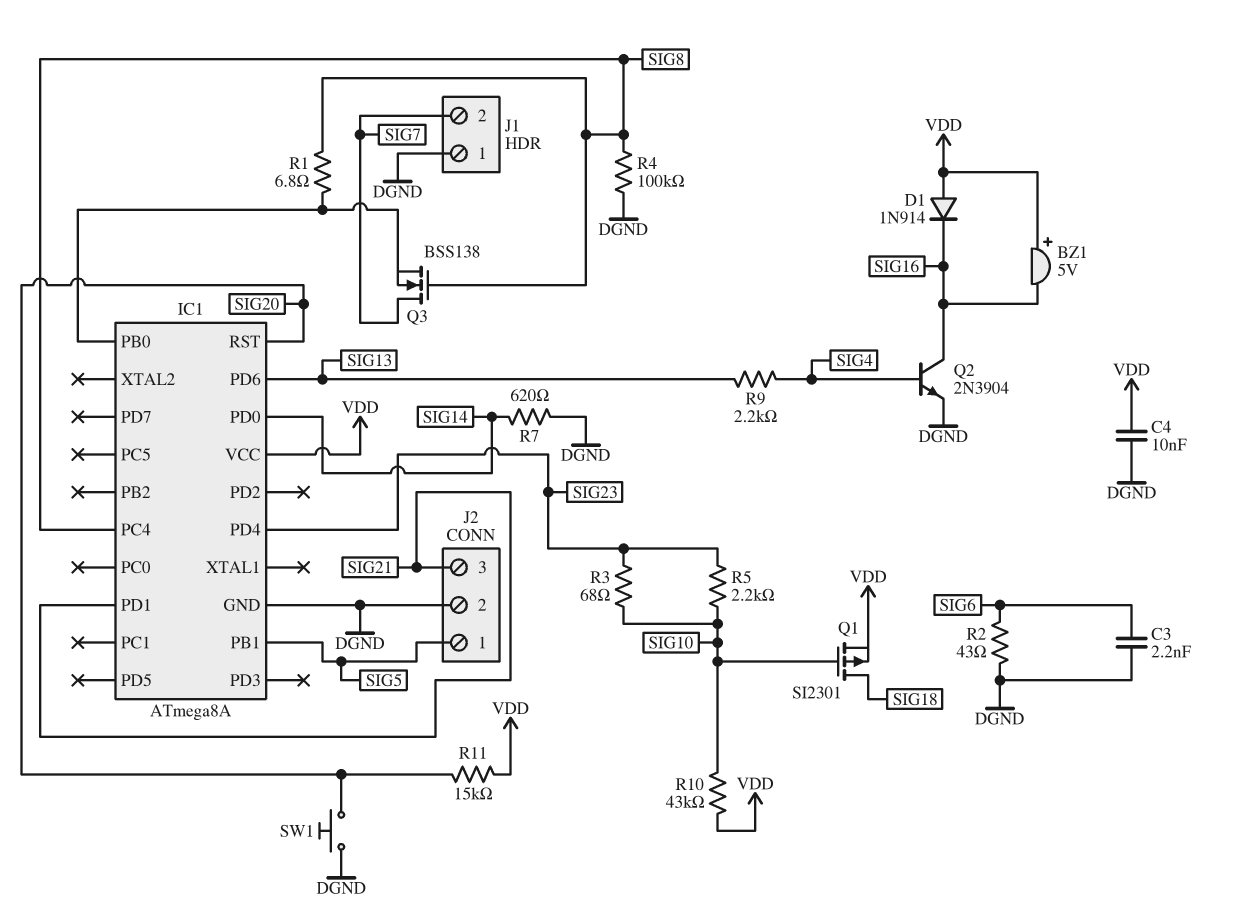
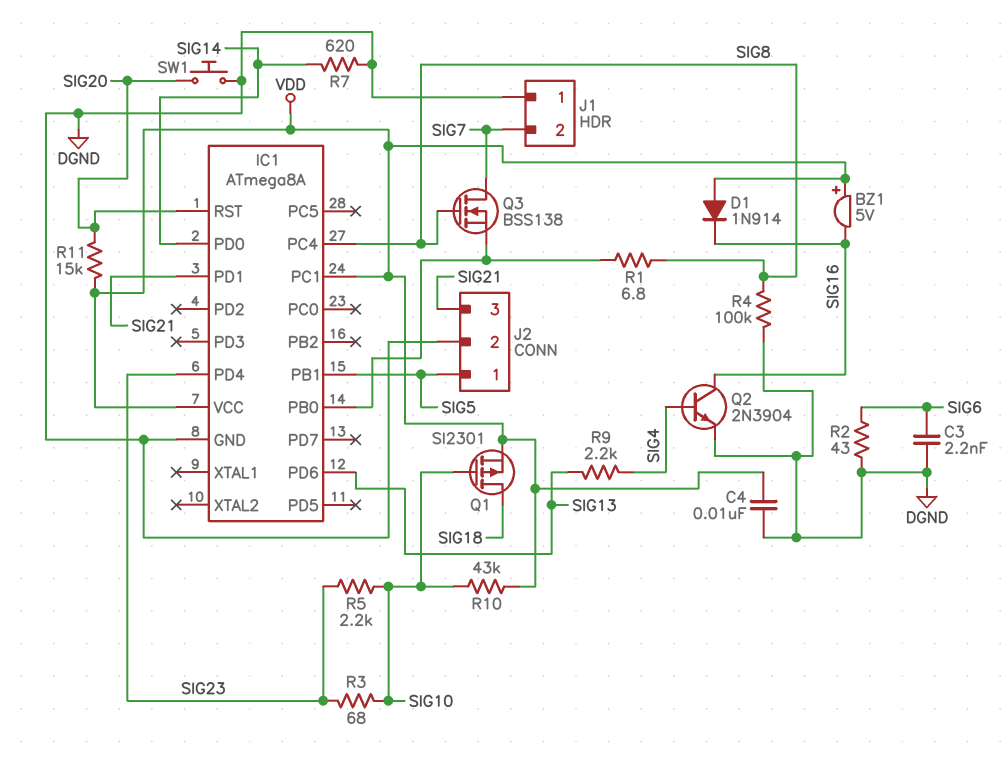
IC1 pin PC1: none -> VDD

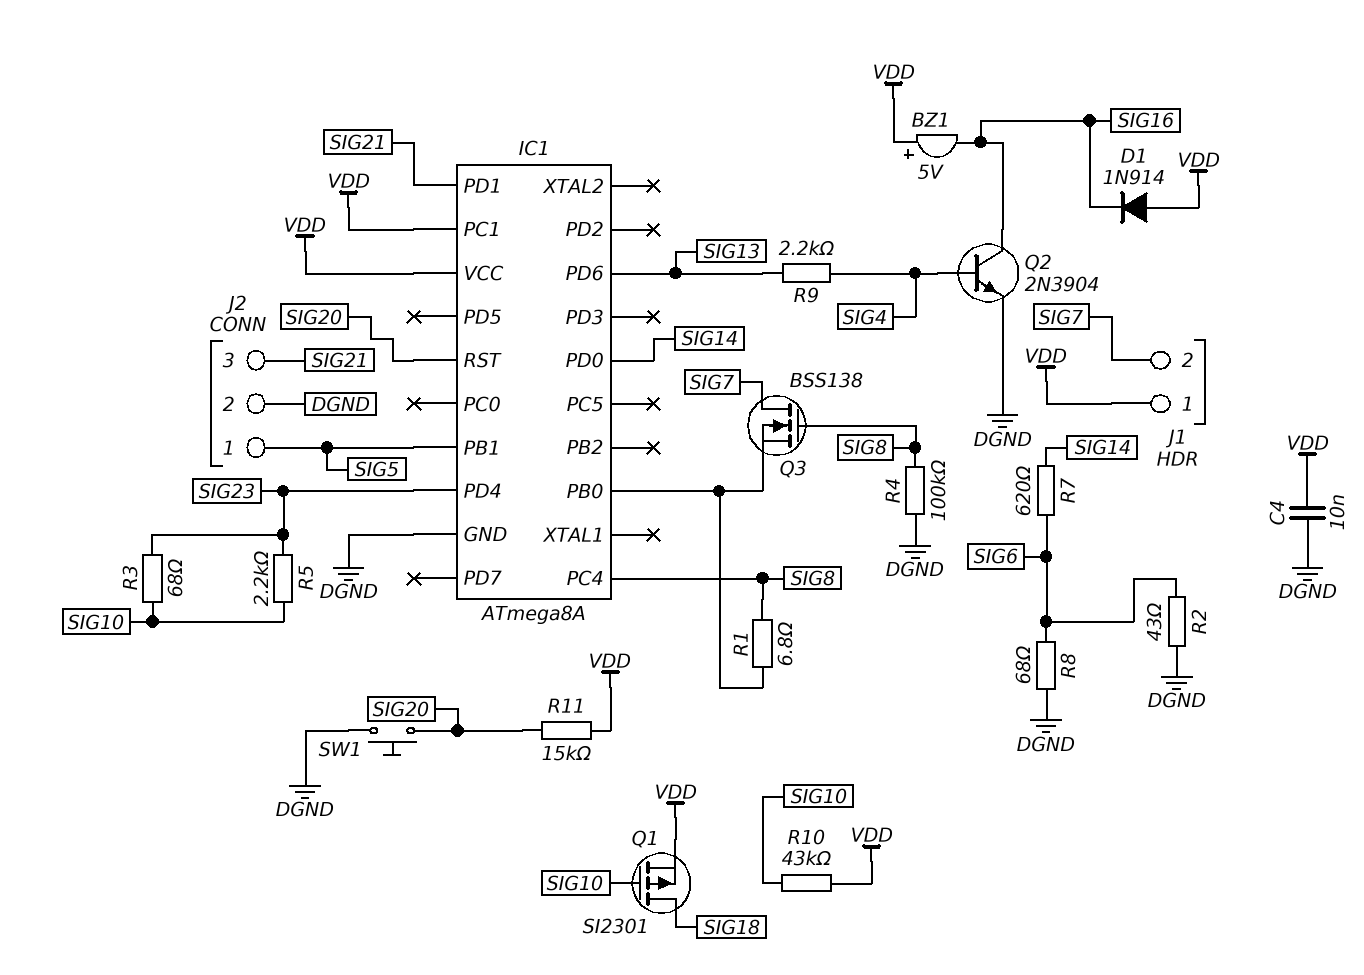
C3: 2.2nF (DGND, SIG6) -> none
J1 pin 1: DGND -> VDD
R7: 620 (DGND, SIG14) -> 620 (SIG6, SIG14)
R8: none -> 68 (DGND, SIG6)

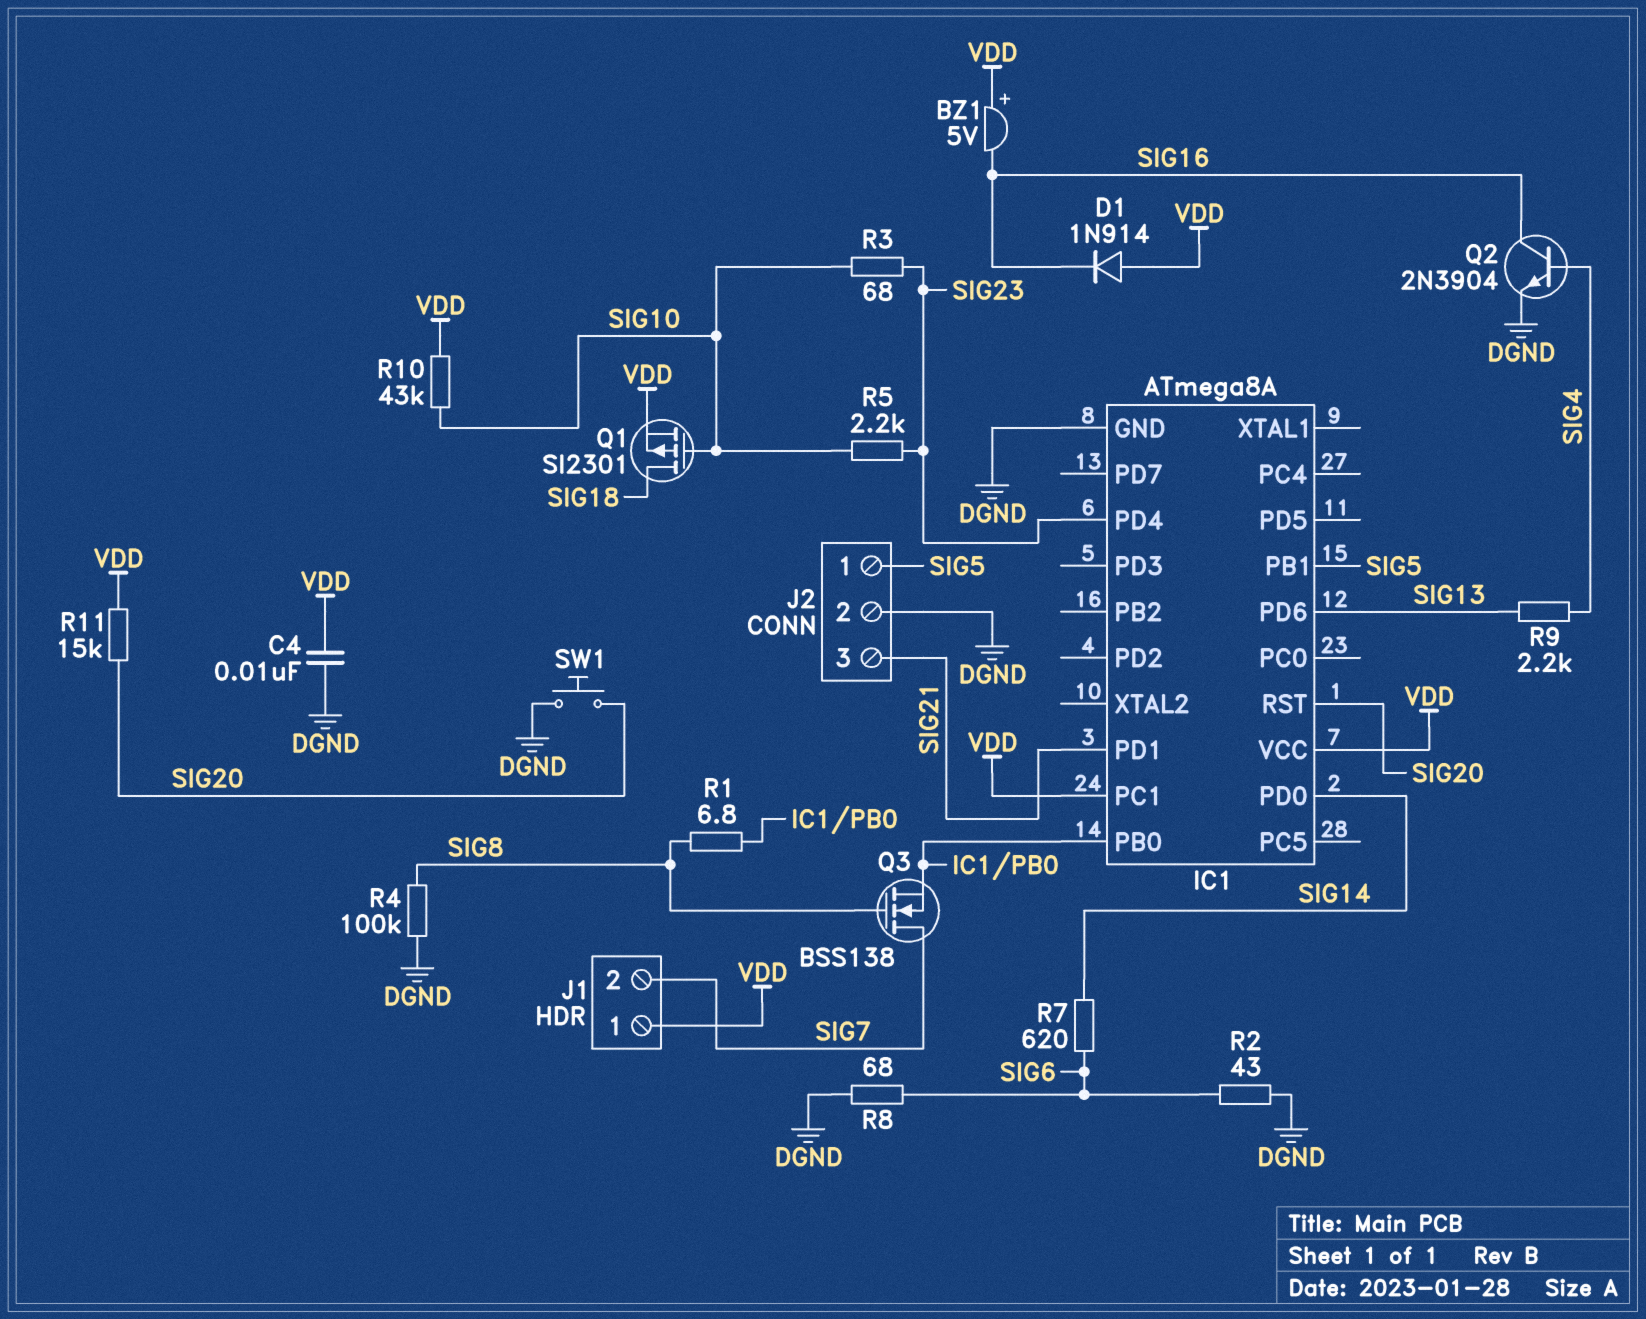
IC1 pin PC4: SIG8 -> none

